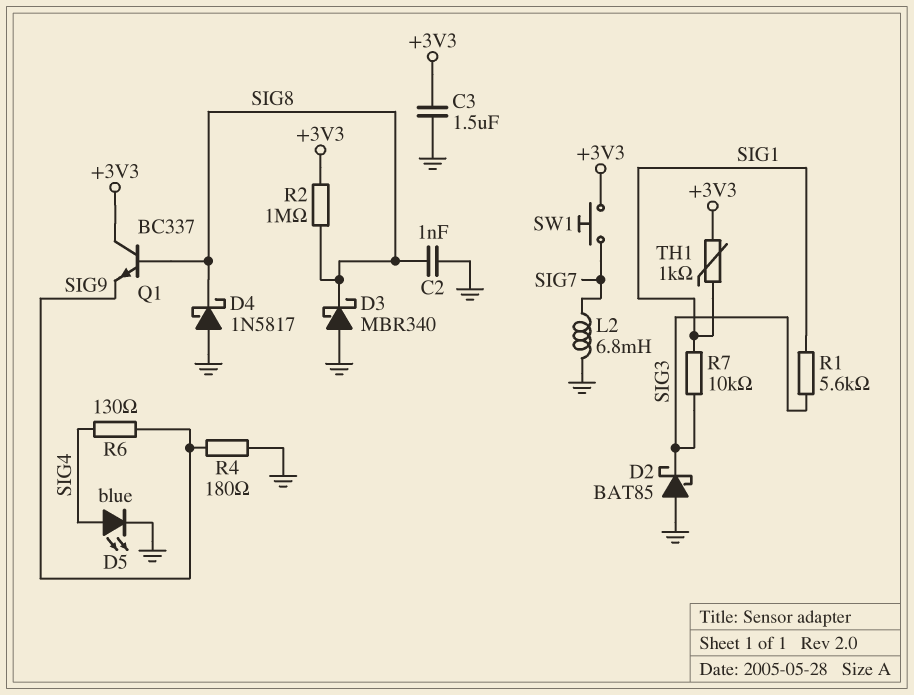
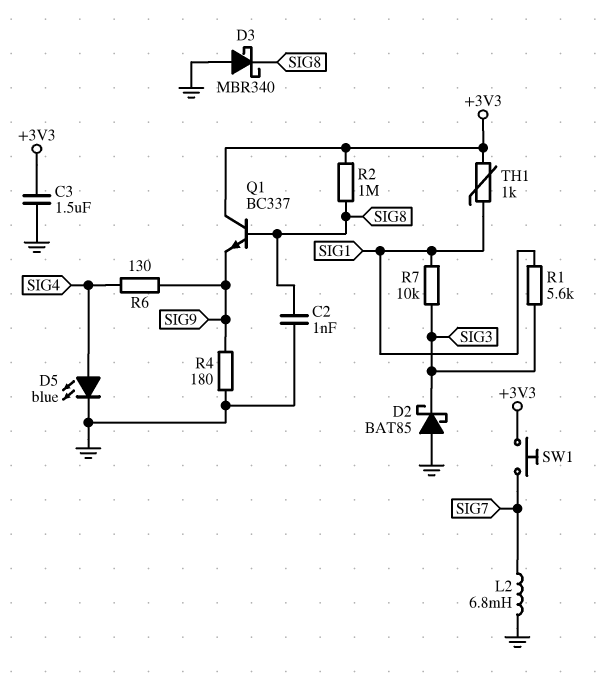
D4: schottky 1N5817 (A GND, K SIG8) -> none

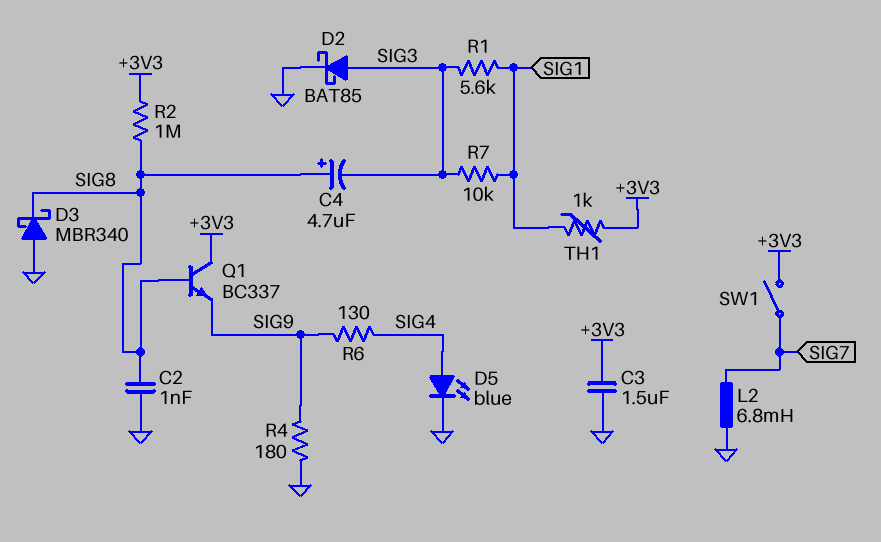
C4: none -> 4.7uF (plus SIG8, minus SIG3)
D2: schottky BAT85 (A GND, K SIG3) -> schottky BAT85 (A SIG3, K GND)
SW1: button (+3V3, SIG7) -> switch (+3V3, SIG7)

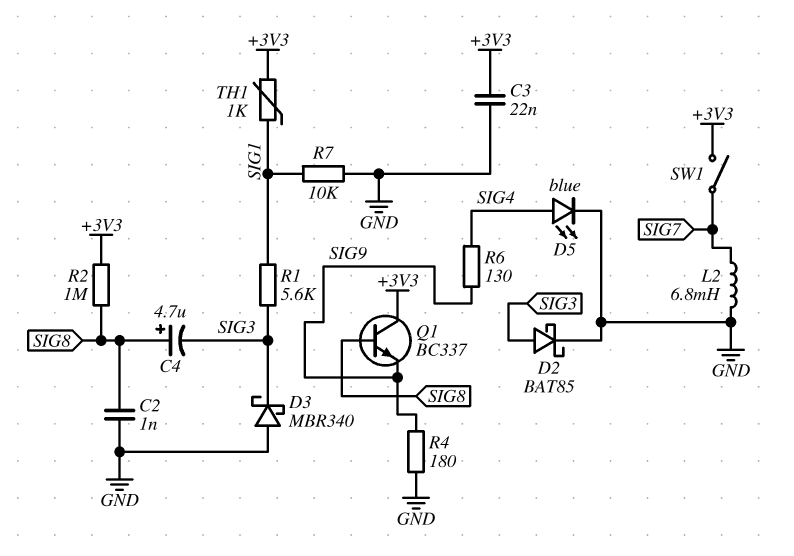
C3: 1.5uF (+3V3, GND) -> 22nF (+3V3, GND)
D3: schottky MBR340 (A GND, K SIG8) -> schottky MBR340 (A GND, K SIG3)
R7: 10k (SIG1, SIG3) -> 10k (GND, SIG1)

